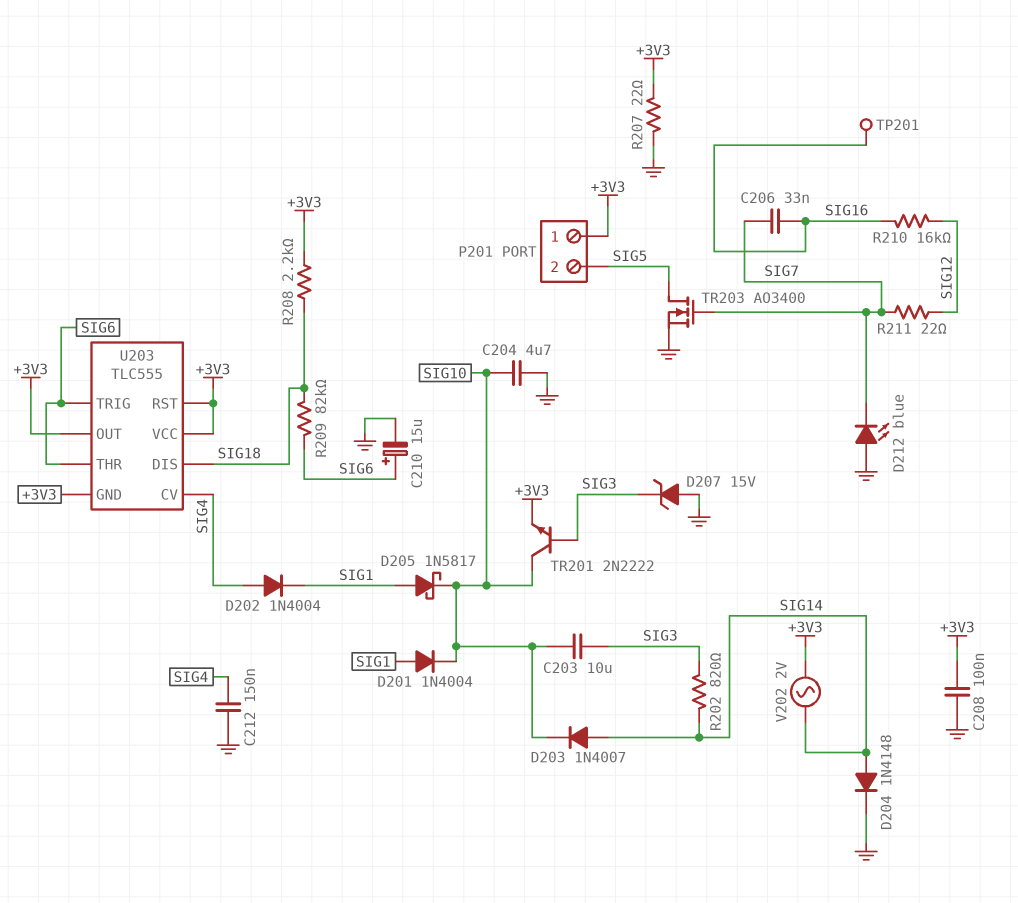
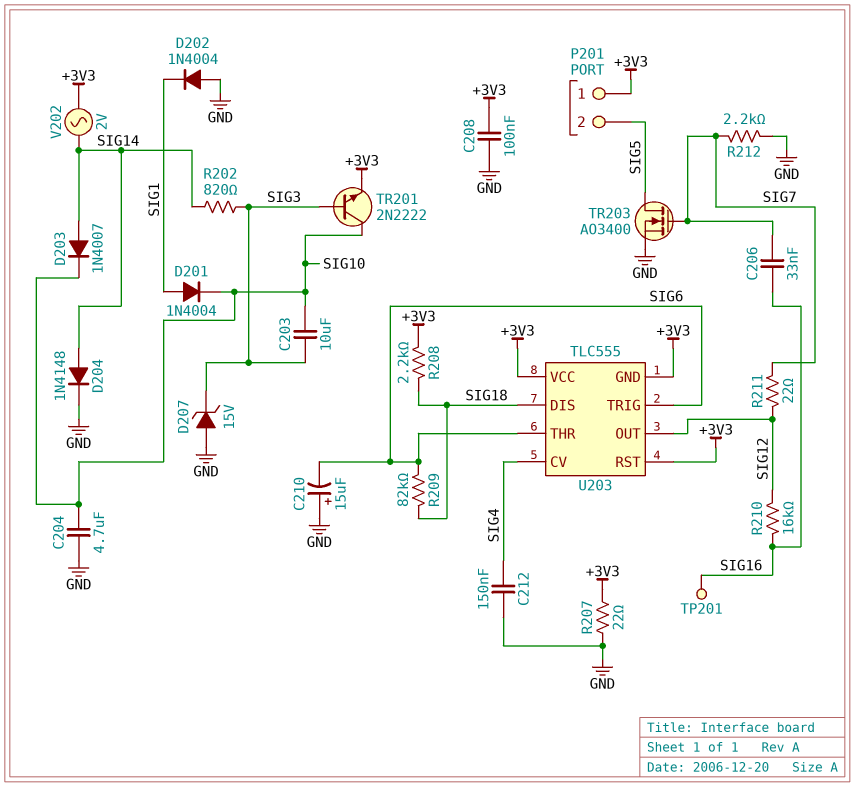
C210: 15uF (plus SIG6, minus GND) -> 15uF (plus GND, minus SIG6)
D202: diode 1N4004 (A SIG4, K SIG1) -> diode 1N4004 (A GND, K SIG1)
D205: schottky 1N5817 (A SIG1, K SIG10) -> none
D212: LED blue (A GND, K SIG7) -> none
R212: none -> 2.2k (GND, SIG7)
U203 pin OUT: +3V3 -> SIG12

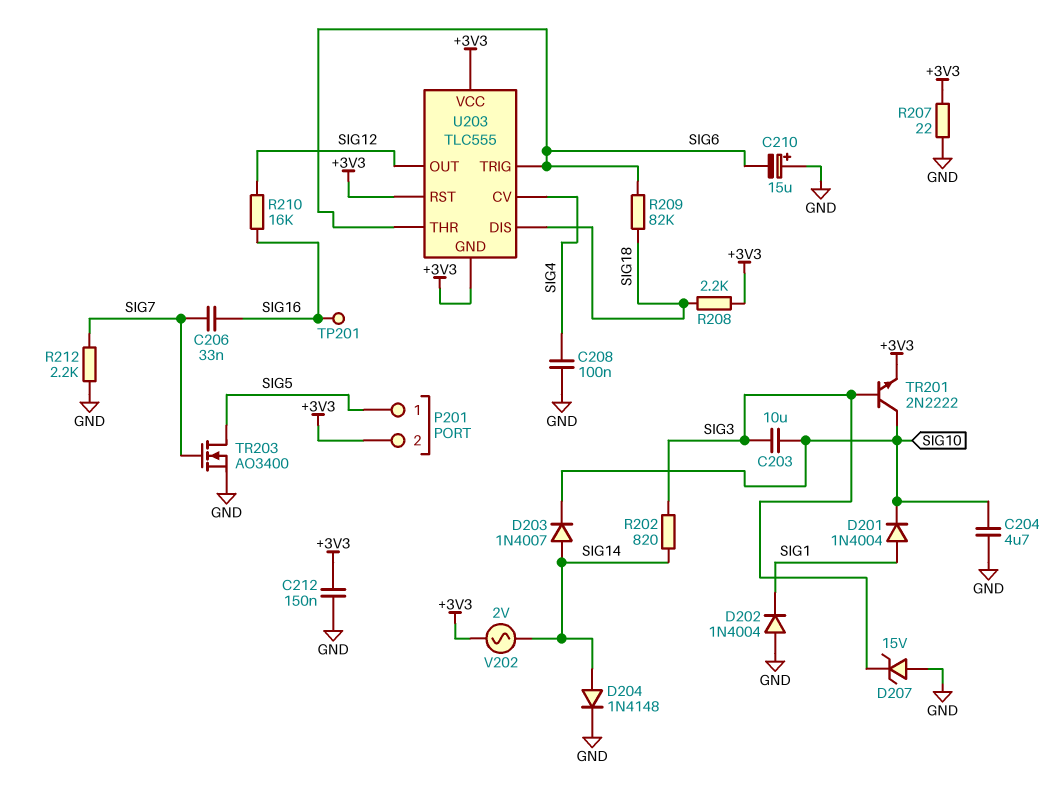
C208: 100nF (+3V3, GND) -> 100nF (GND, SIG4)
C212: 150nF (GND, SIG4) -> 150nF (+3V3, GND)
P201 pin 1: +3V3 -> SIG5
P201 pin 2: SIG5 -> +3V3
R211: 22 (SIG7, SIG12) -> none

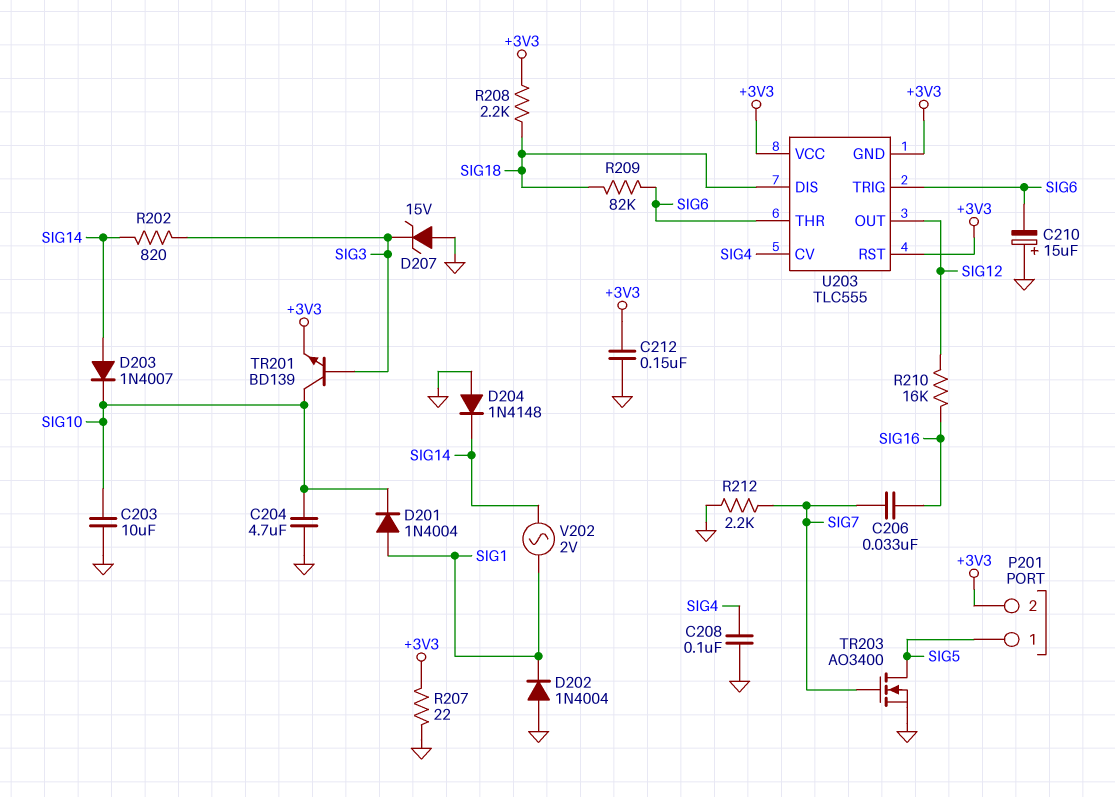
C203: 10uF (SIG3, SIG10) -> 10uF (GND, SIG10)
D204: diode 1N4148 (A SIG14, K GND) -> diode 1N4148 (A GND, K SIG14)
TP201: test point (SIG16) -> none
TR201: NPN 2N2222 (B SIG3, C SIG10, E +3V3) -> NPN BD139 (B SIG3, C SIG10, E +3V3)
V202: AC 2V (+3V3, SIG14) -> AC 2V (SIG1, SIG14)

